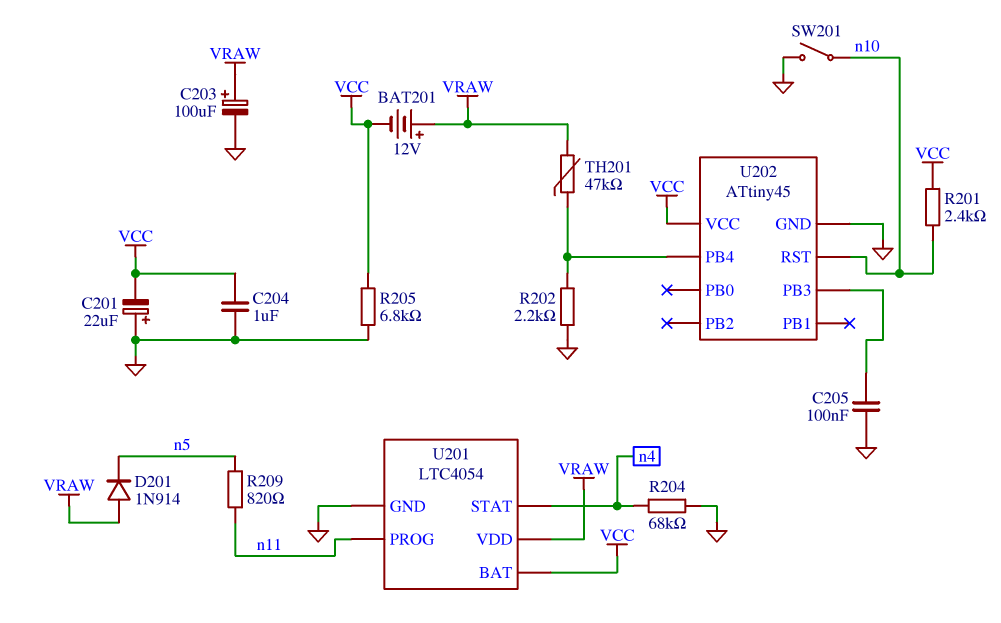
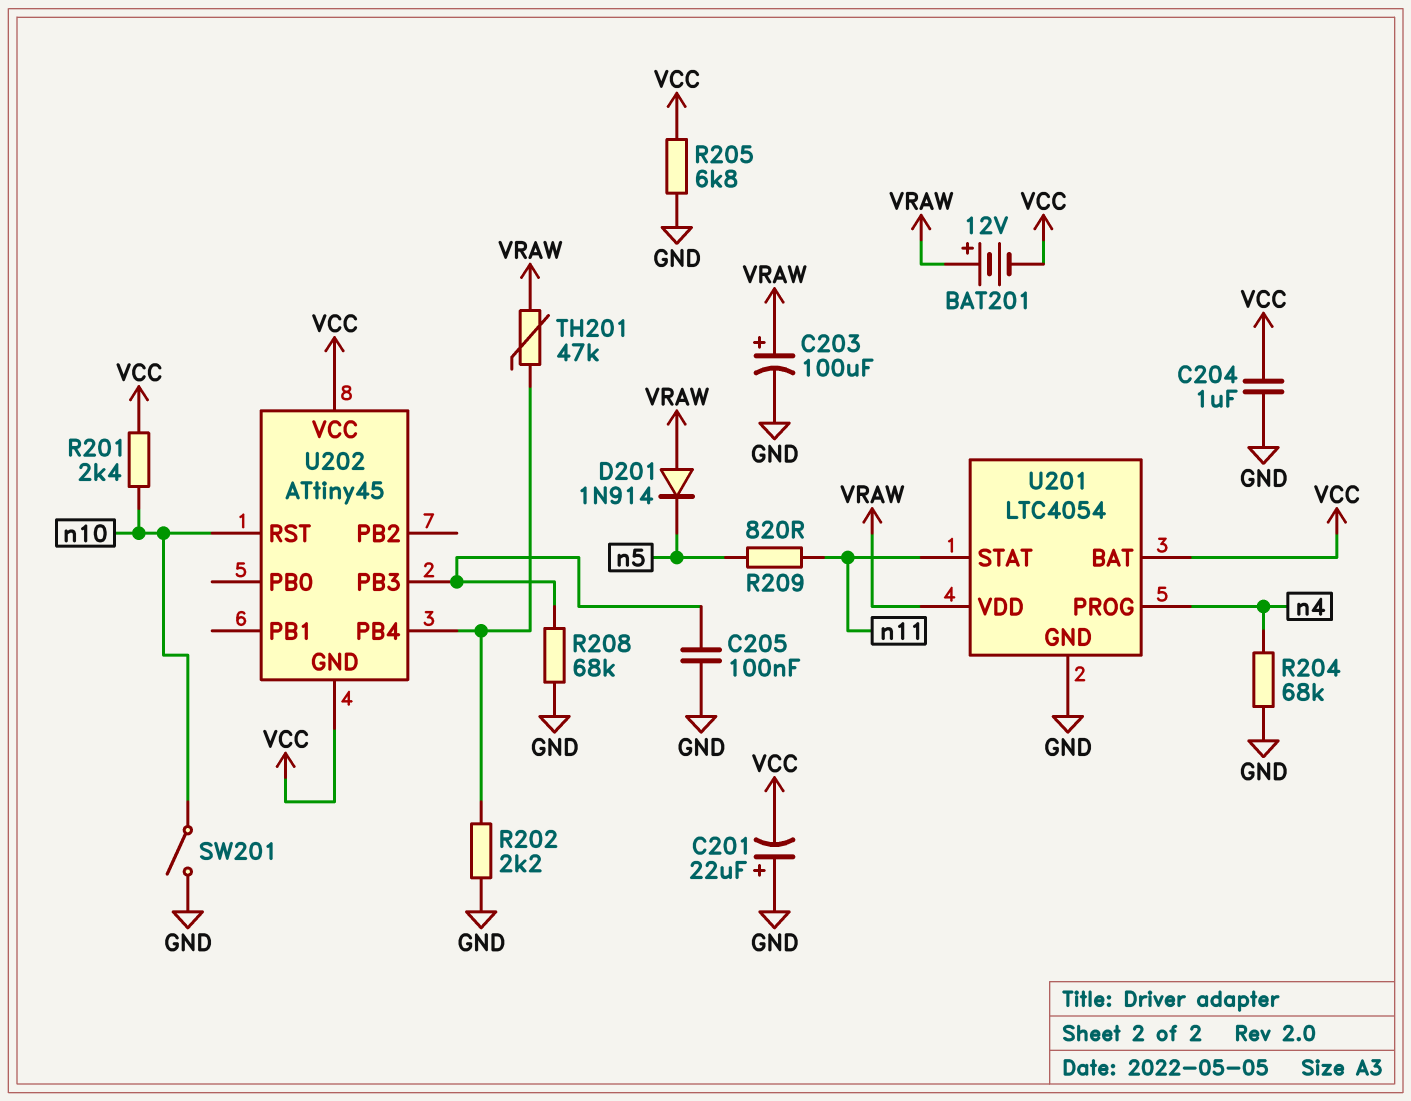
R208: none -> 68k (GND, U202/PB3)
U201 pin PROG: n11 -> n4
U201 pin STAT: n4 -> n11
U202 pin GND: GND -> VCC

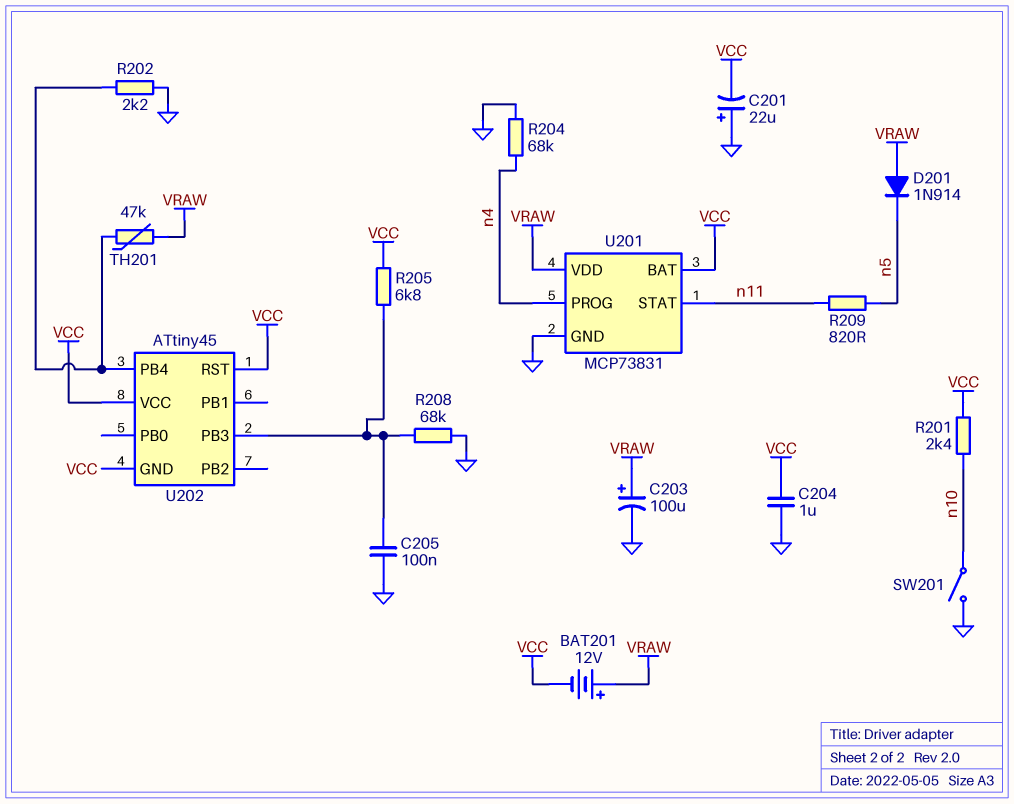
R205: 6.8k (GND, VCC) -> 6.8k (U202/PB3, VCC)
U201: LTC4054 -> MCP73831
U202 pin RST: n10 -> VCC

